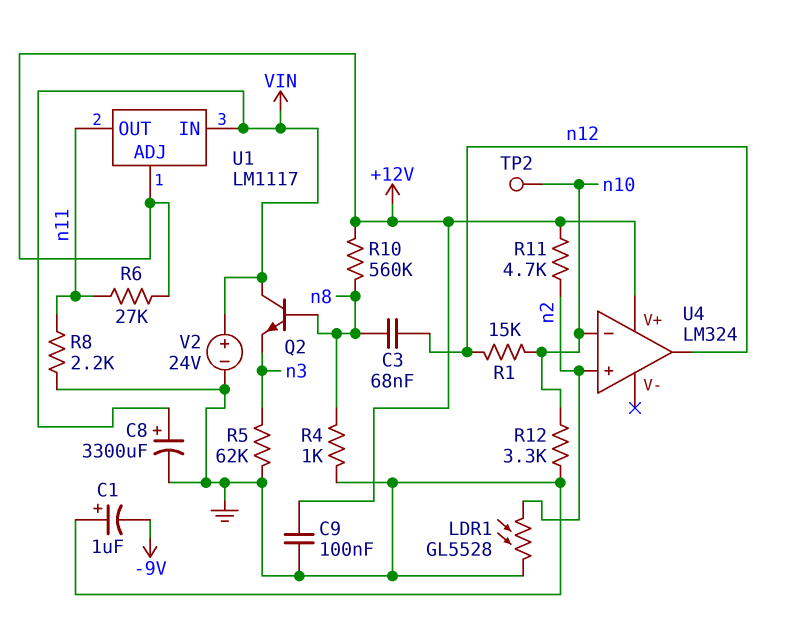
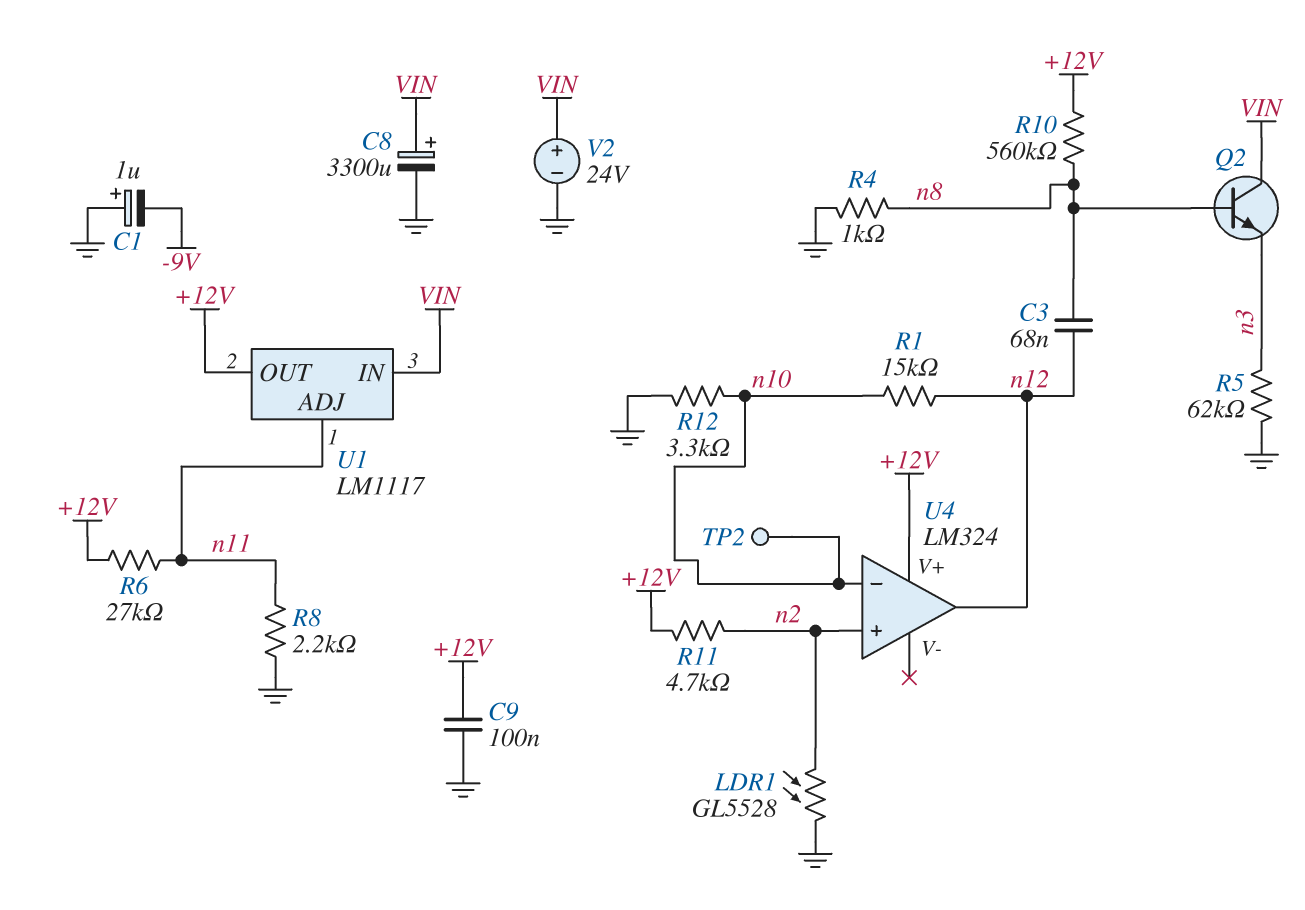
U1 pin ADJ: +12V -> n11
U1 pin OUT: n11 -> +12V

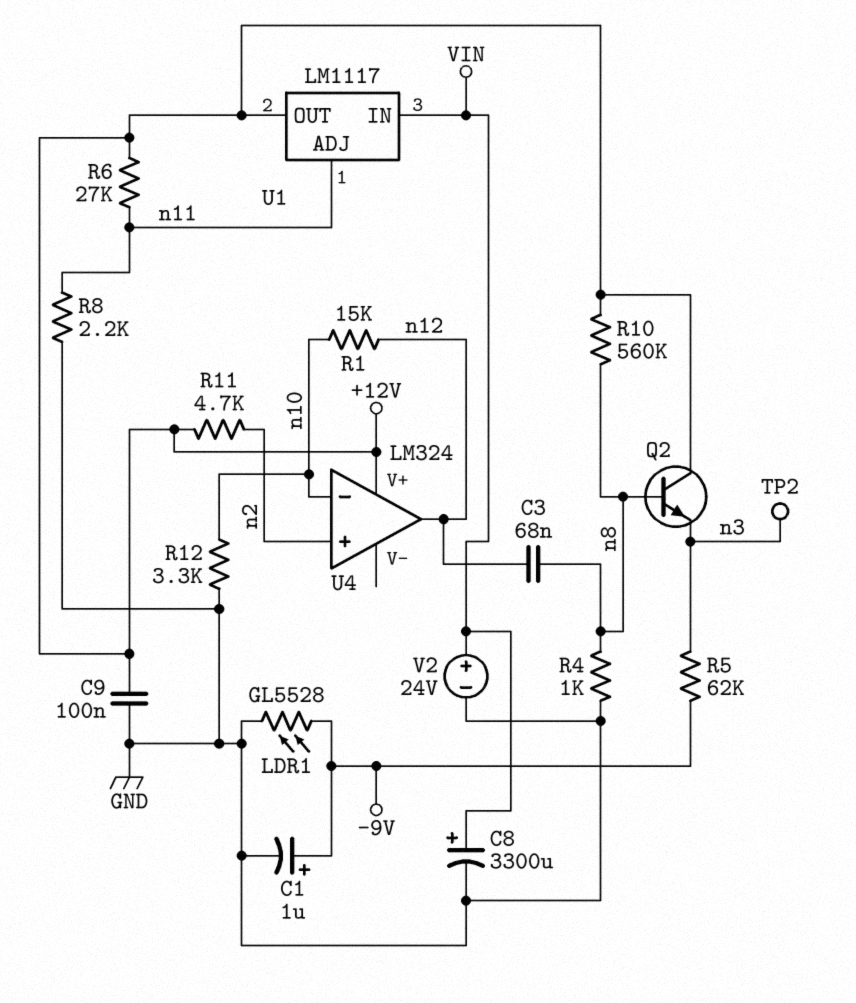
C1: 1uF (plus GND, minus -9V) -> 1uF (plus -9V, minus GND)
LDR1: GL5528 (GND, n2) -> GL5528 (-9V, GND)
Q2: NPN (B n8, C VIN, E n3) -> NPN (B n8, C +12V, E n3)
R5: 62k (GND, n3) -> 62k (-9V, n3)
TP2: test point (n10) -> test point (n3)

